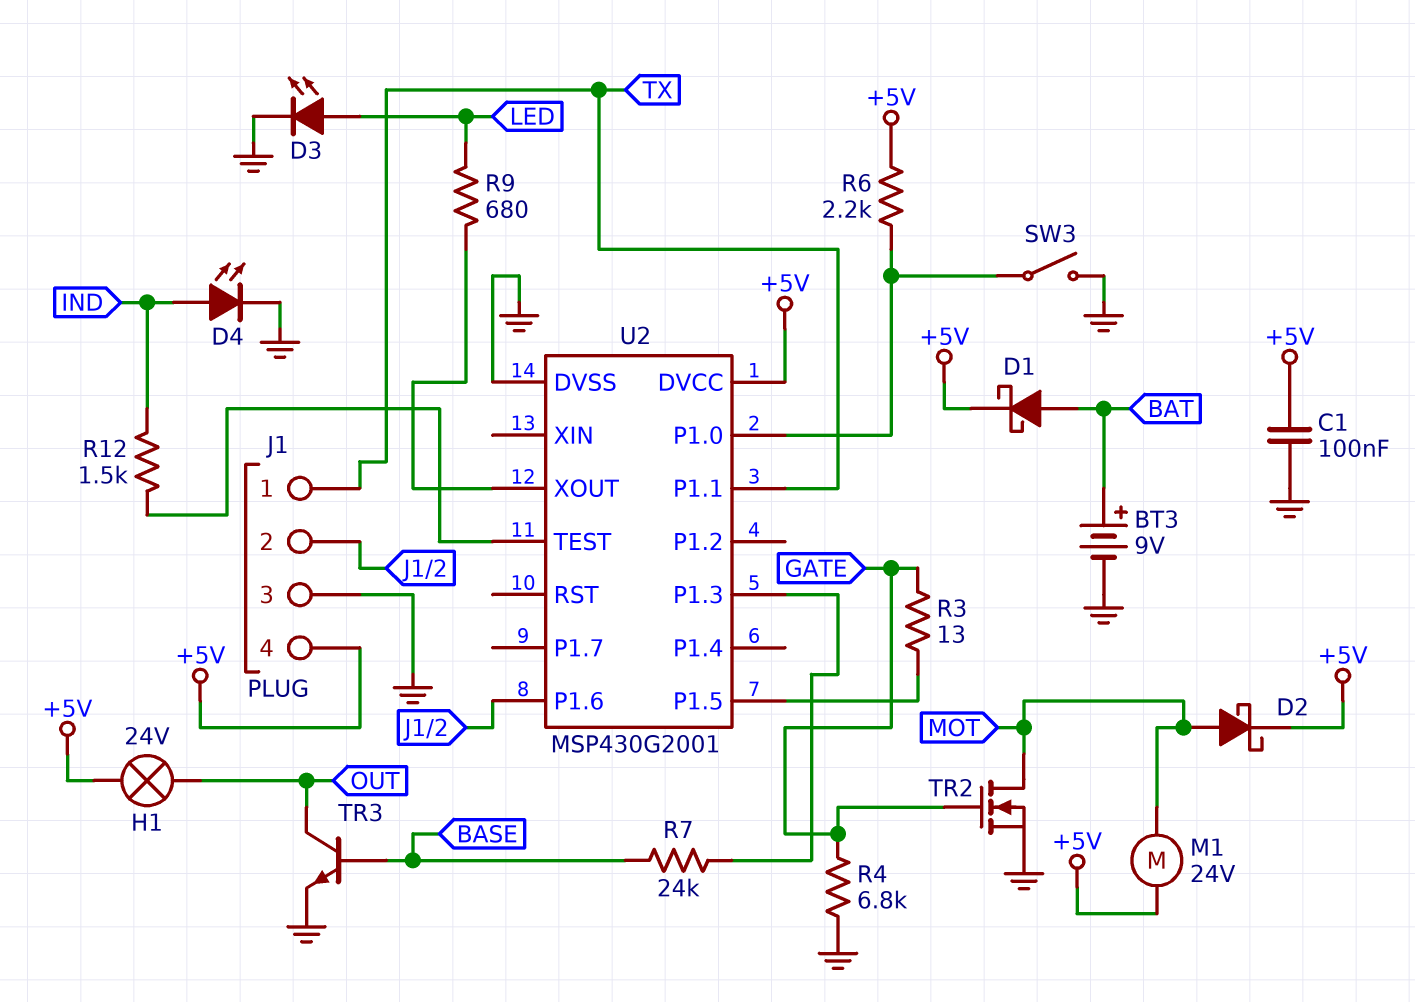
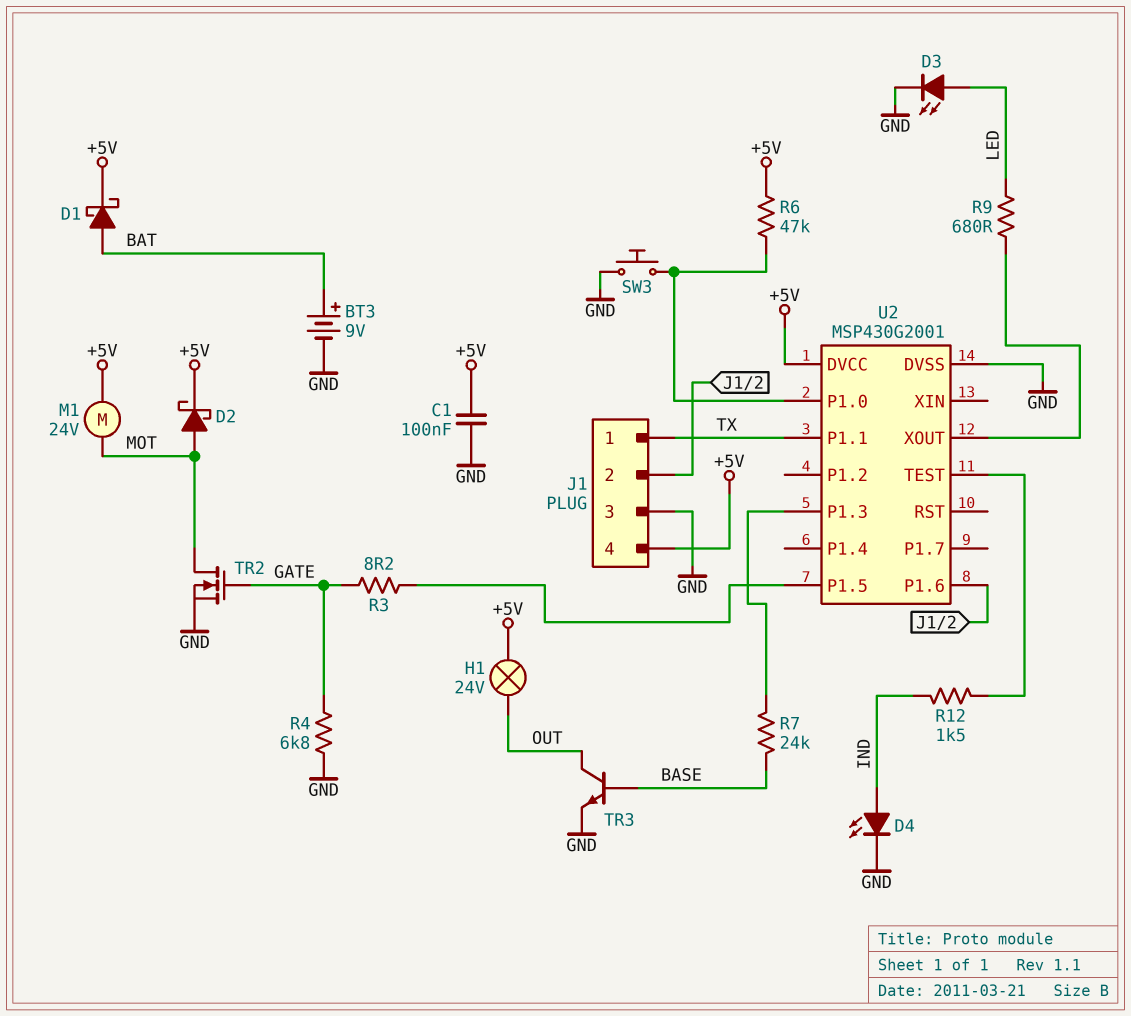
R3: 13 (GATE, U2/P1.5) -> 8.2 (GATE, U2/P1.5)
R6: 2.2k (+5V, U2/P1.0) -> 47k (+5V, U2/P1.0)
SW3: switch (GND, U2/P1.0) -> button (GND, U2/P1.0)

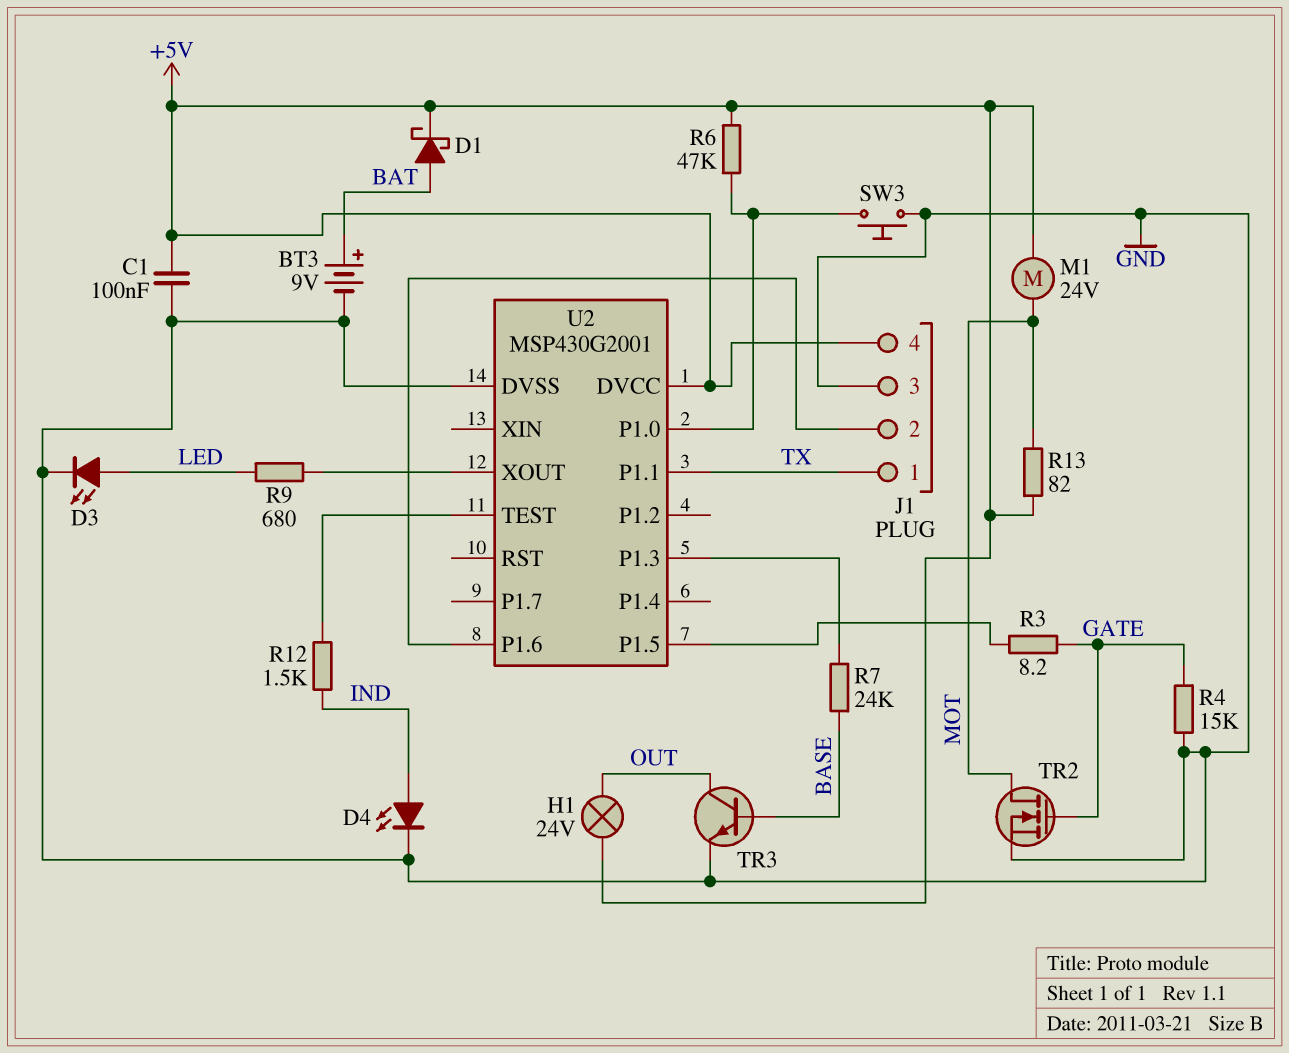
D2: schottky (A MOT, K +5V) -> none
R4: 6.8k (GATE, GND) -> 15k (GATE, GND)
R13: none -> 82 (+5V, MOT)

